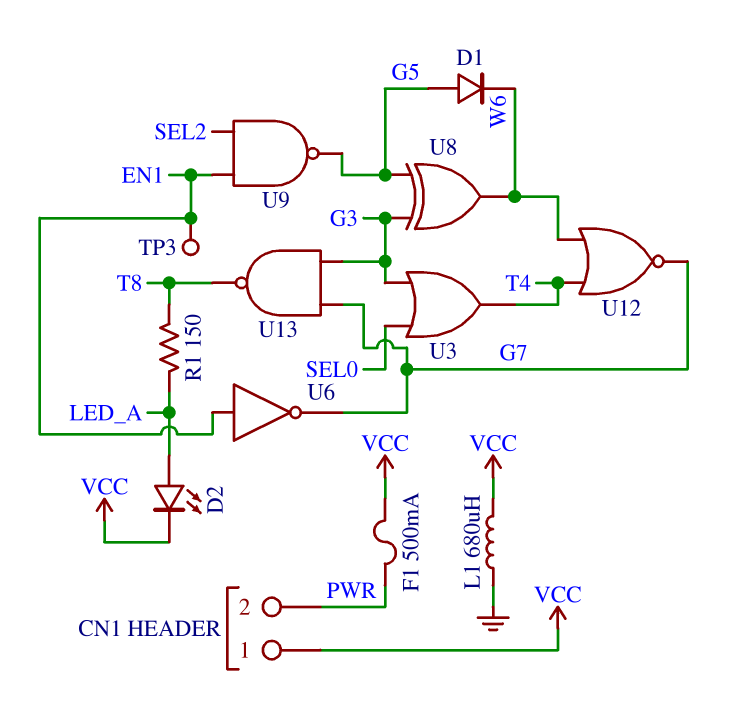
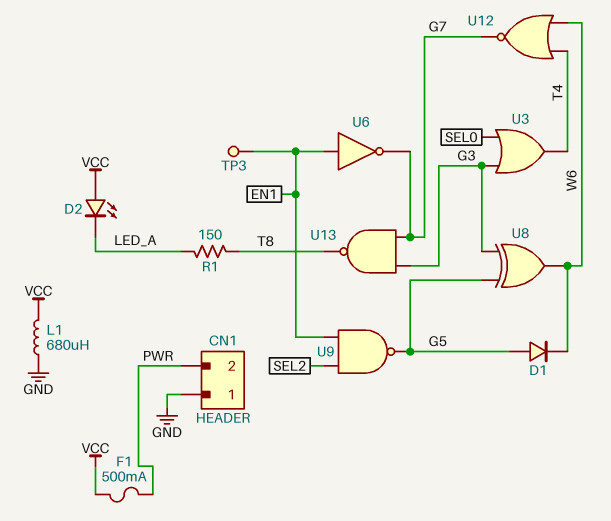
CN1 pin 1: VCC -> GND
D2: LED (A LED_A, K VCC) -> LED (A VCC, K LED_A)

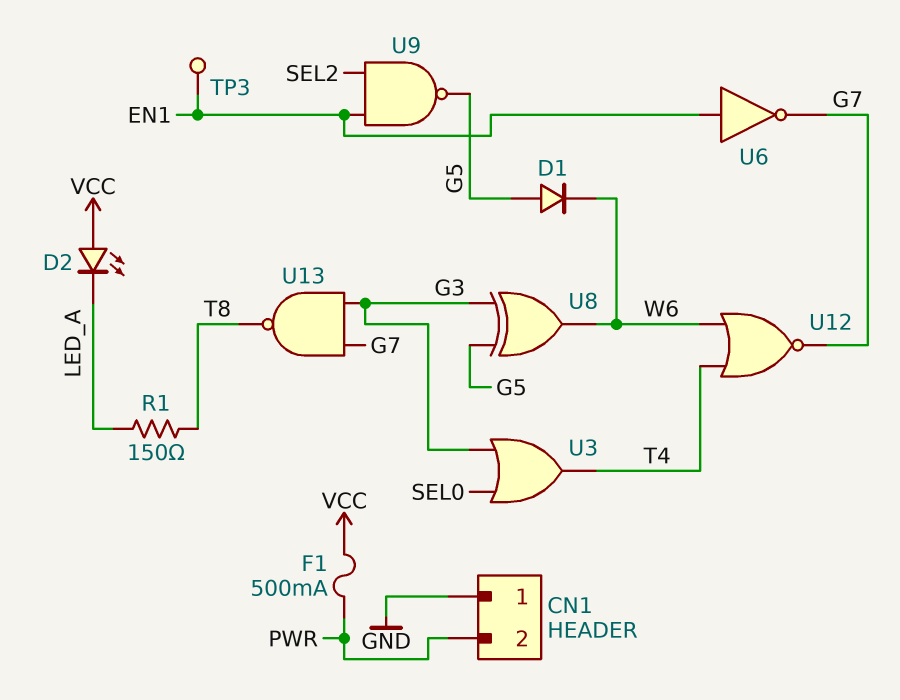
L1: 680uH (GND, VCC) -> none

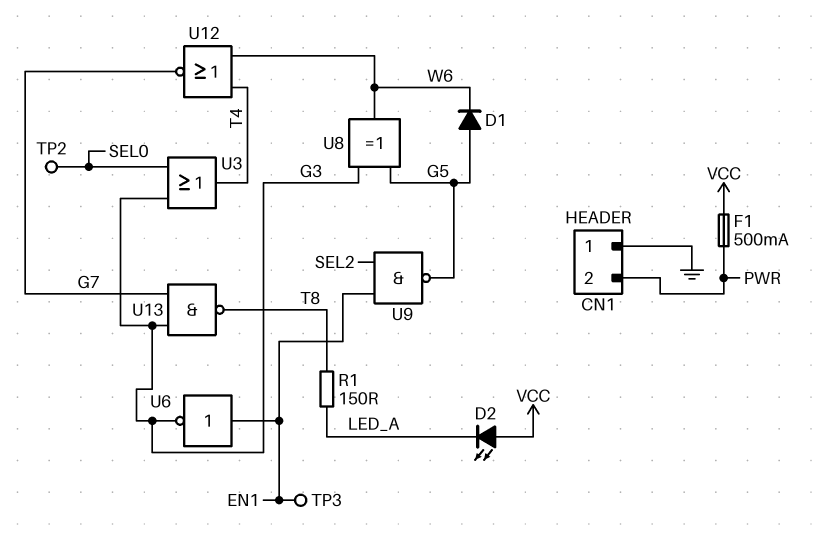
TP2: none -> test point (SEL0)
U6: NOT (in EN1, out G7) -> NOT (in EN1, out G3)

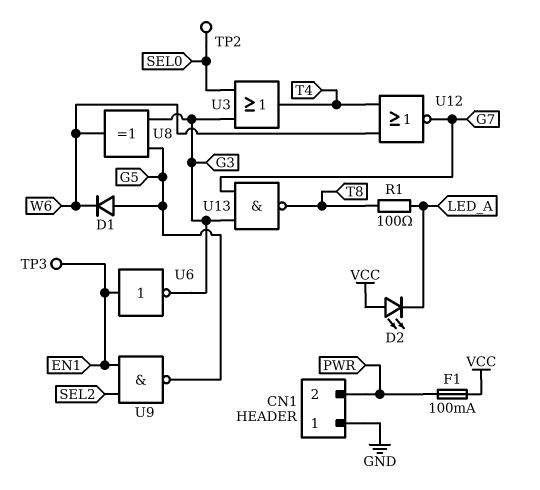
F1: 500mA (PWR, VCC) -> 100mA (PWR, VCC)
R1: 150 (LED_A, T8) -> 100 (LED_A, T8)

